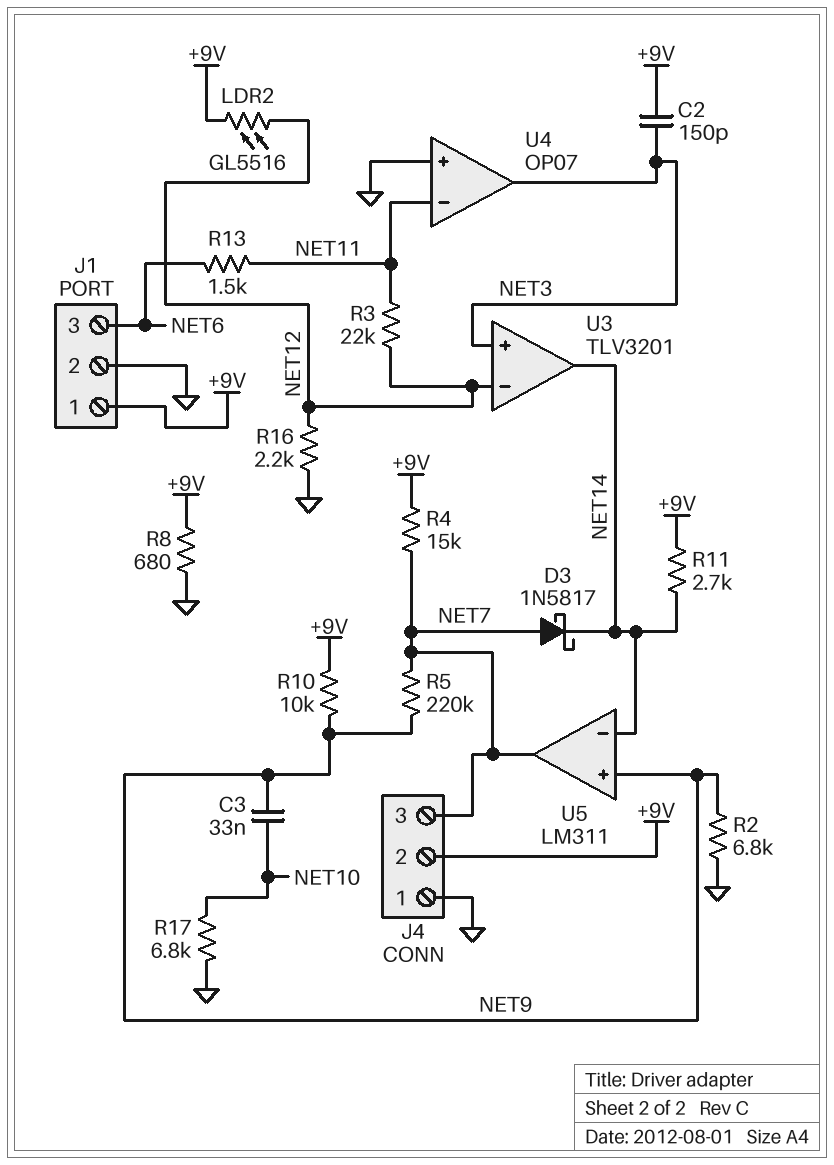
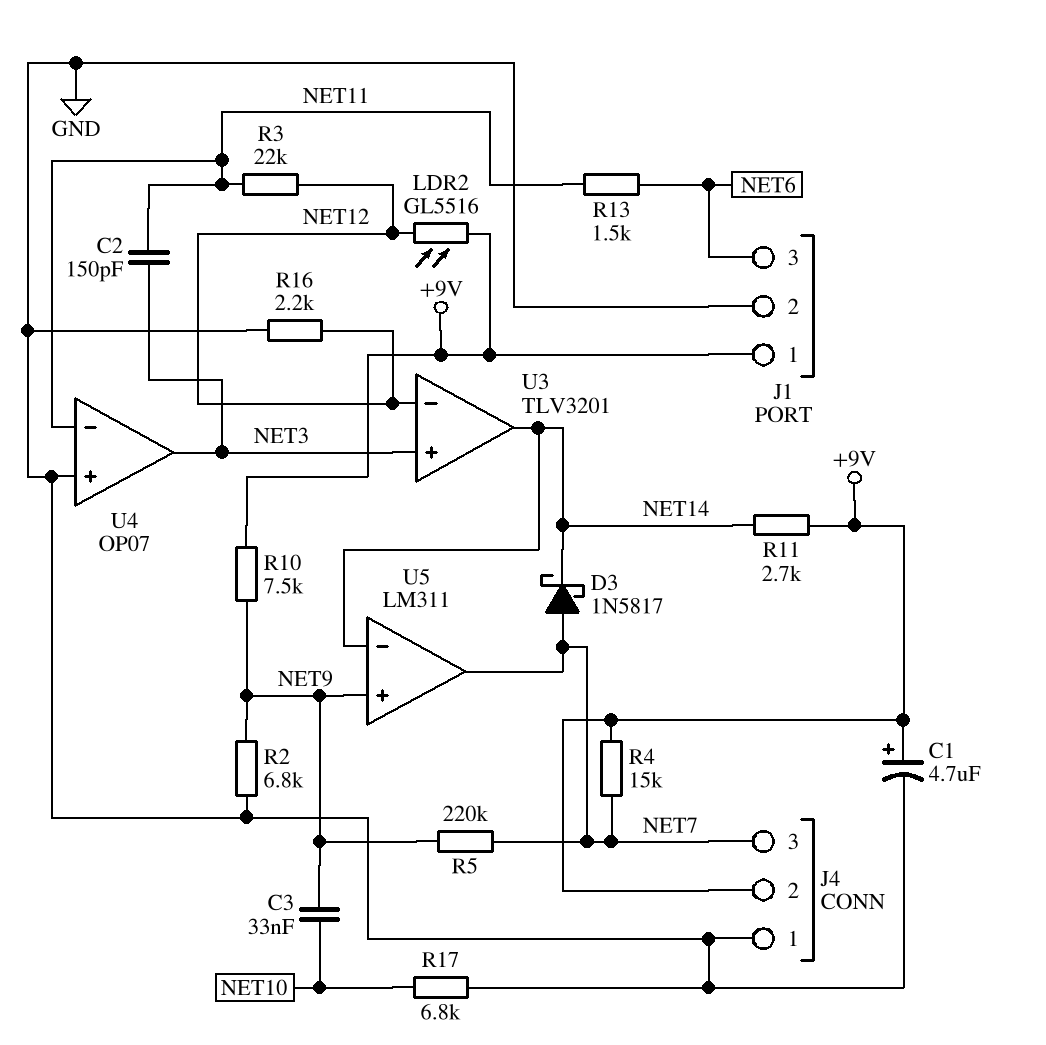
C1: none -> 4.7uF (plus +9V, minus GND)
C2: 150pF (+9V, NET3) -> 150pF (NET3, NET11)
R8: 680 (+9V, GND) -> none
R10: 10k (+9V, NET9) -> 7.5k (+9V, NET9)

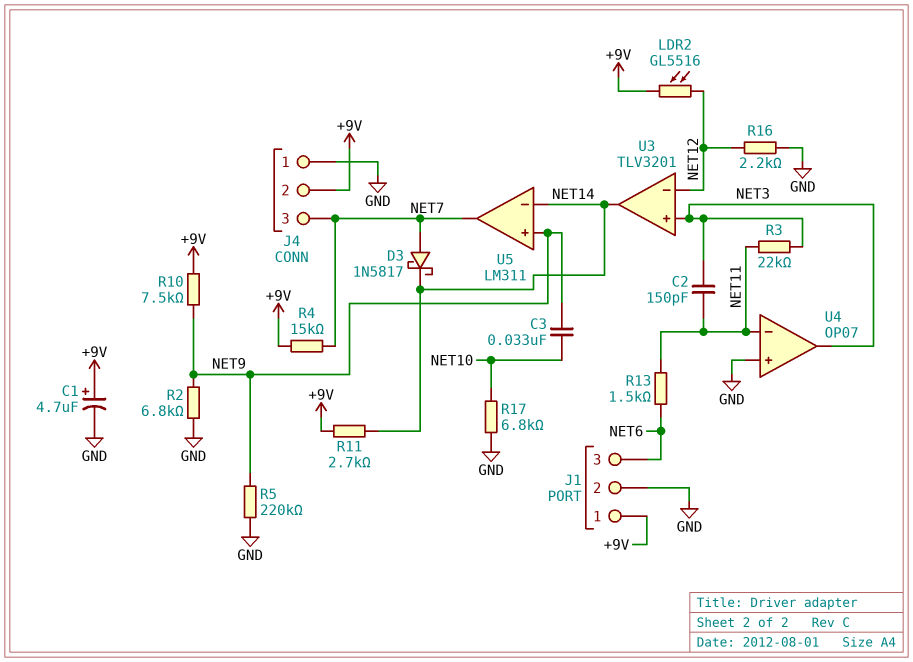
R3: 22k (NET11, NET12) -> 22k (NET3, NET11)
R5: 220k (NET7, NET9) -> 220k (GND, NET9)

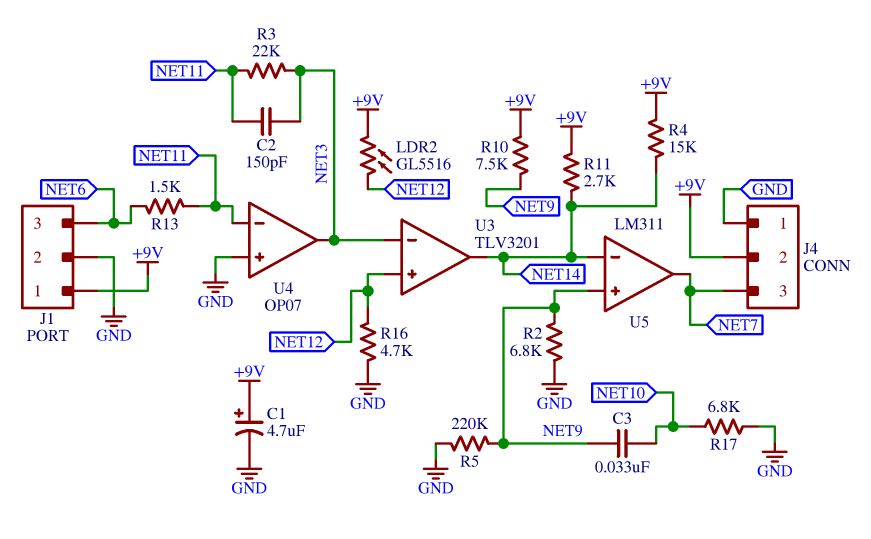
D3: schottky 1N5817 (A NET7, K NET14) -> none
R4: 15k (+9V, NET7) -> 15k (+9V, NET14)
R16: 2.2k (GND, NET12) -> 4.7k (GND, NET12)
U3 pin in+: NET3 -> NET12
U3 pin in-: NET12 -> NET3

